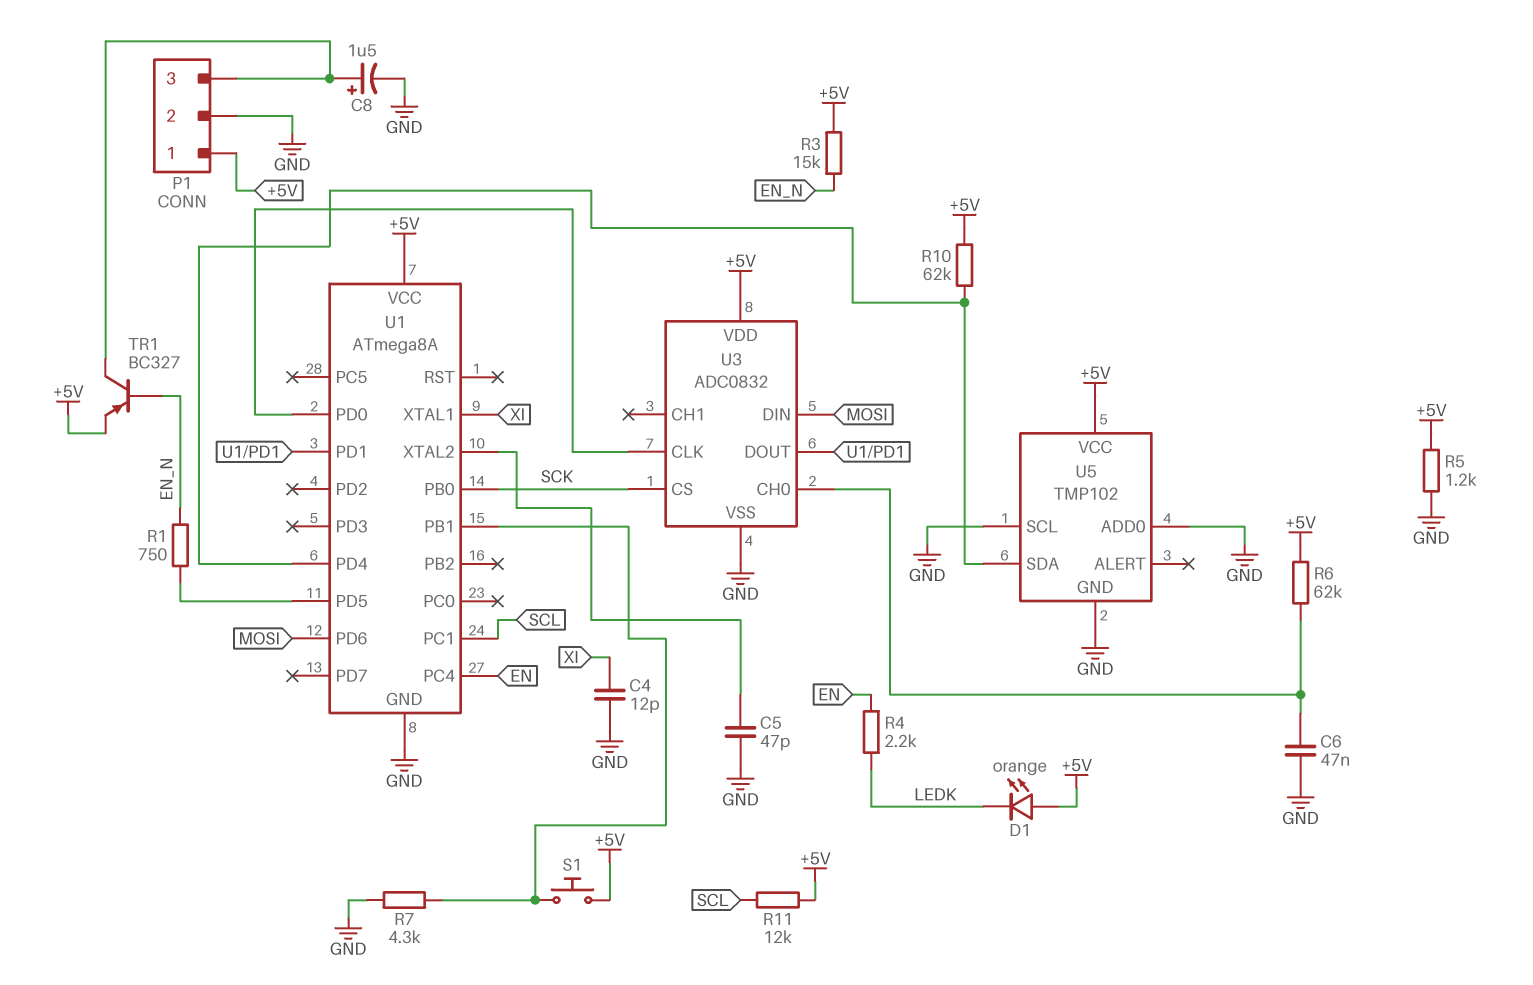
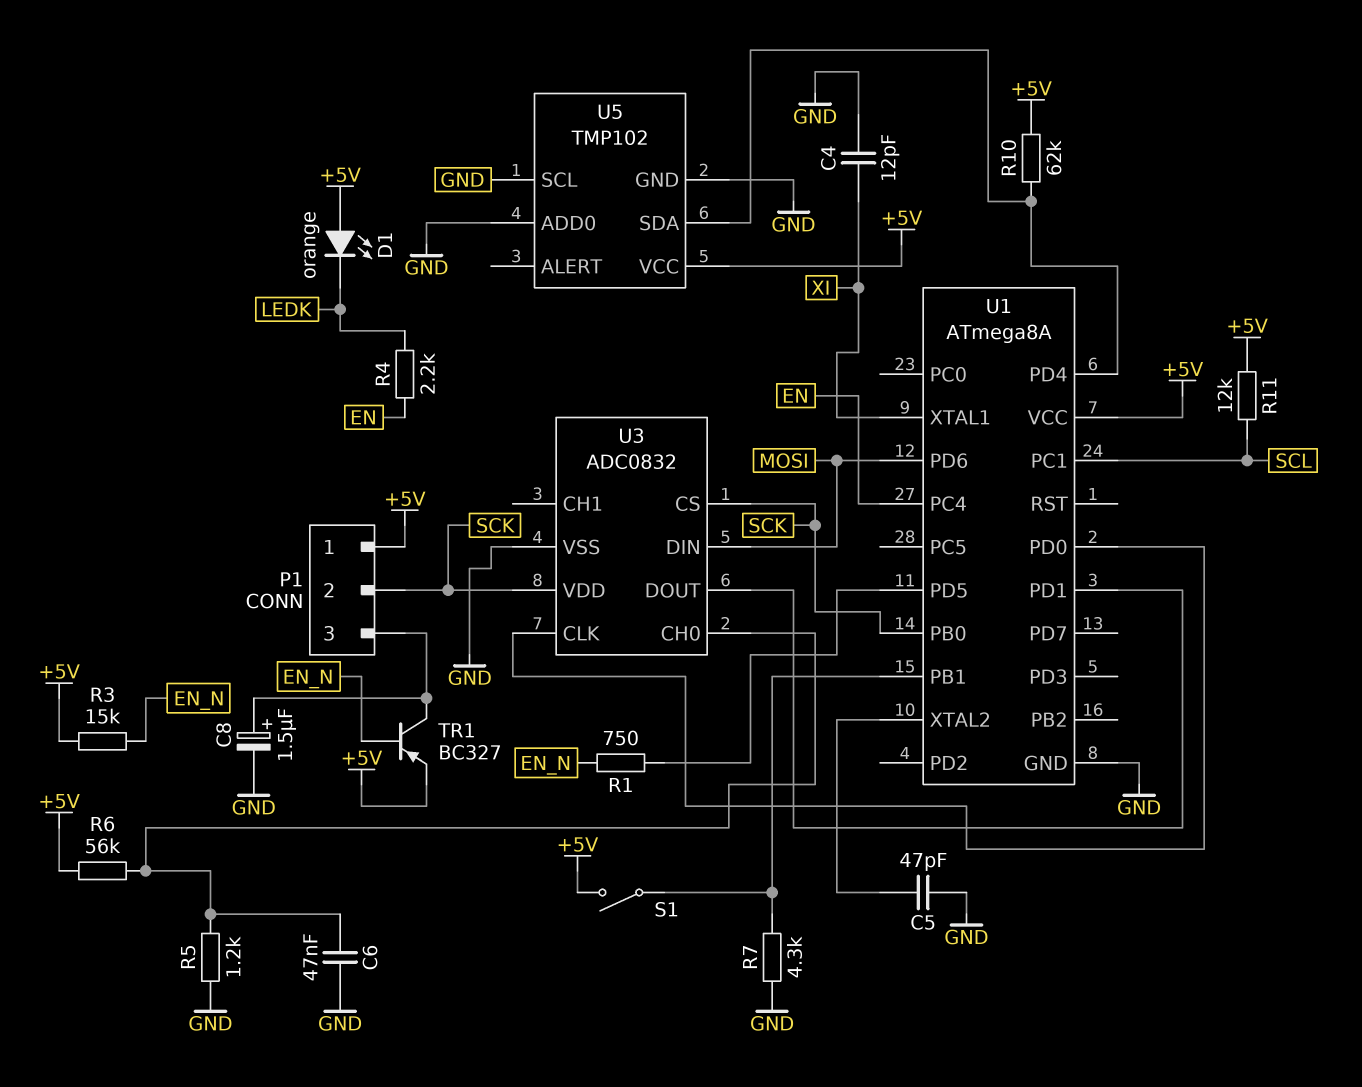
P1 pin 2: GND -> SCK
R5: 1.2k (+5V, GND) -> 1.2k (GND, U3/CH0)
R6: 62k (+5V, U3/CH0) -> 56k (+5V, U3/CH0)
S1: button (+5V, U1/PB1) -> switch (+5V, U1/PB1)
U3 pin VDD: +5V -> SCK

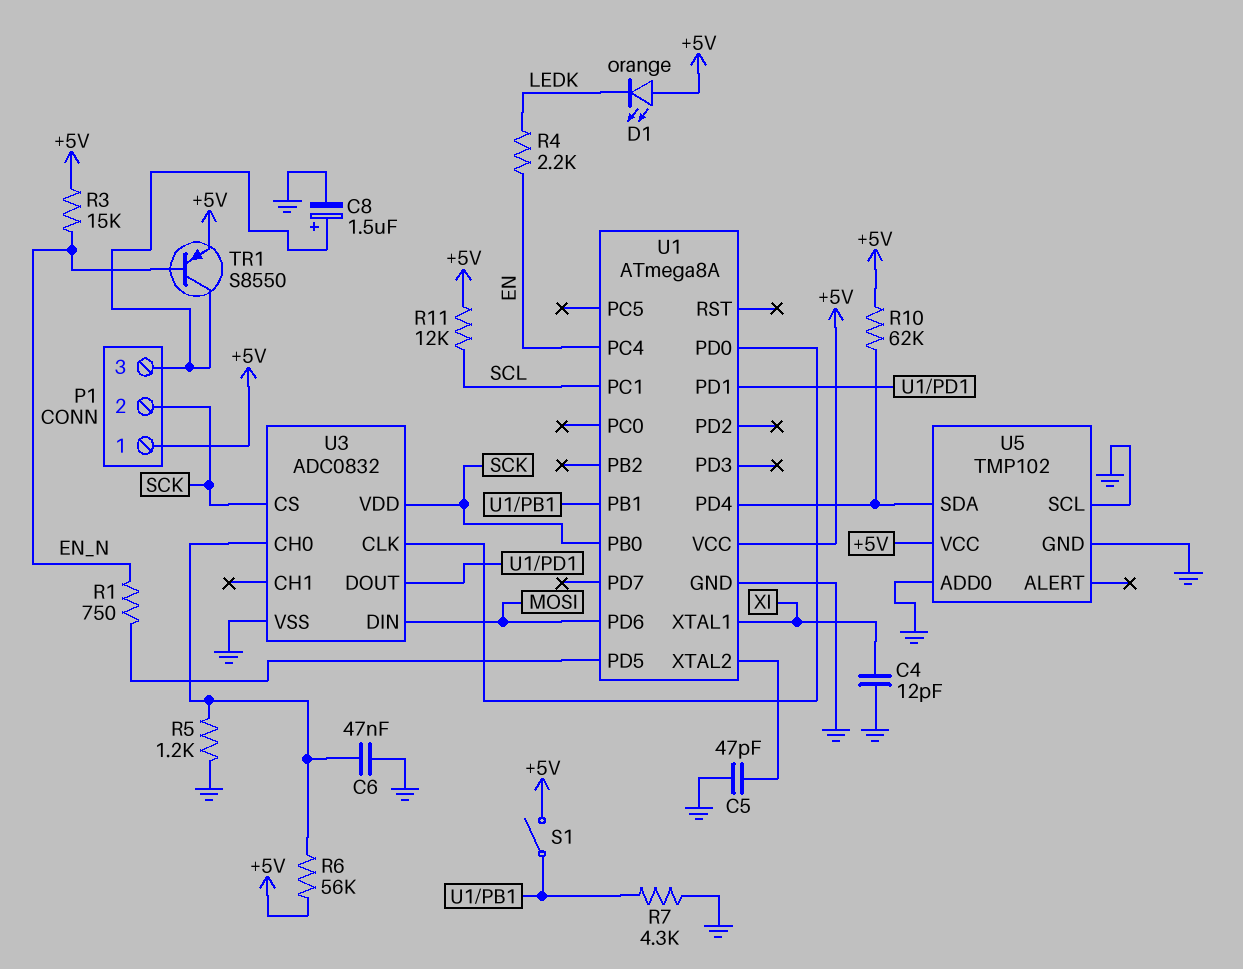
TR1: PNP BC327 (B EN_N, C P1/3, E +5V) -> PNP S8550 (B EN_N, C P1/3, E +5V)

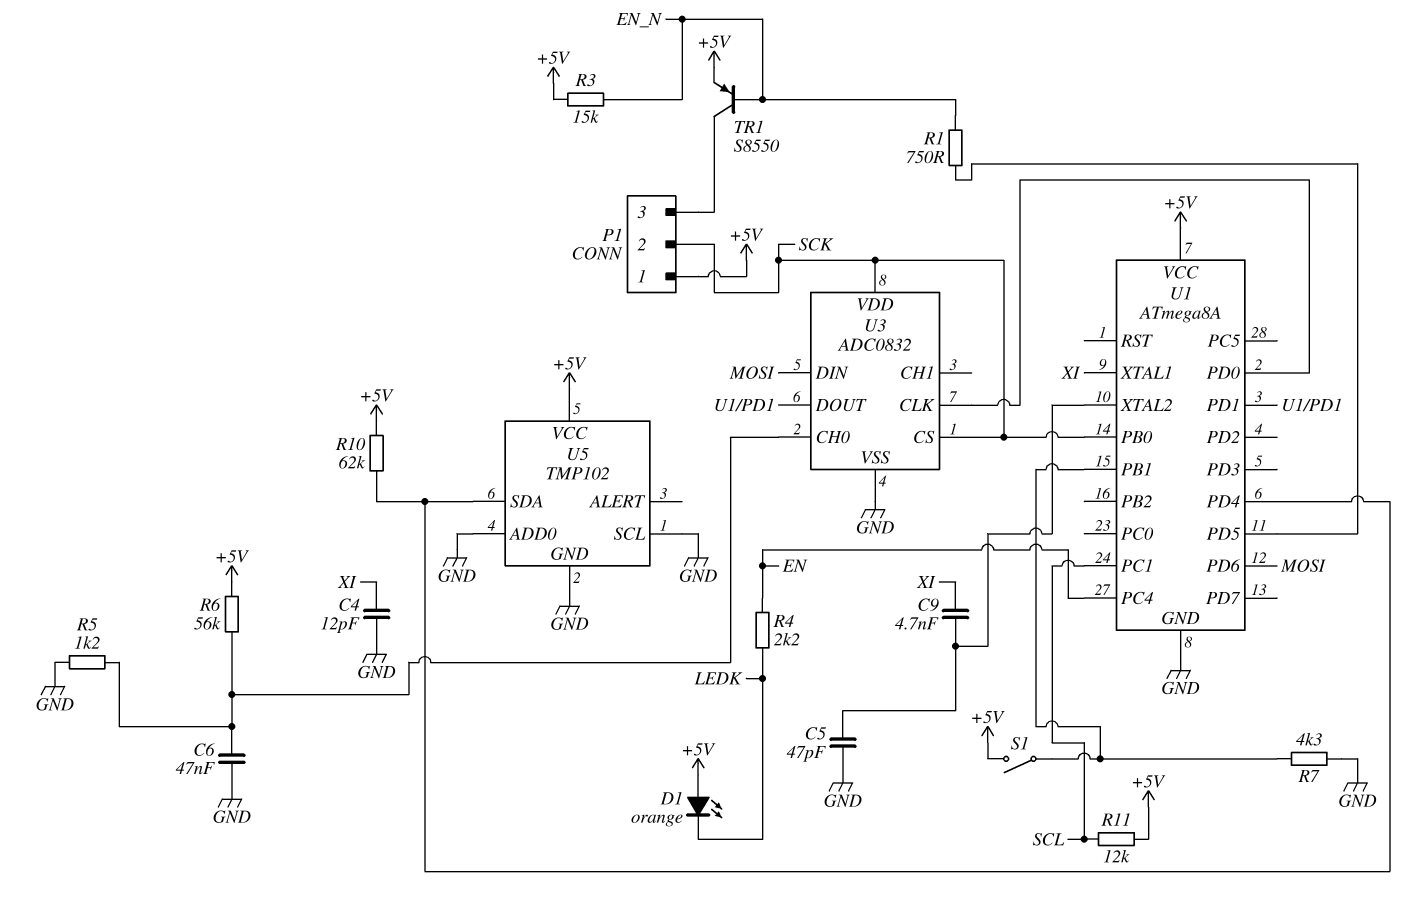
C8: 1.5uF (plus P1/3, minus GND) -> none
C9: none -> 4.7nF (U1/XTAL2, XI)

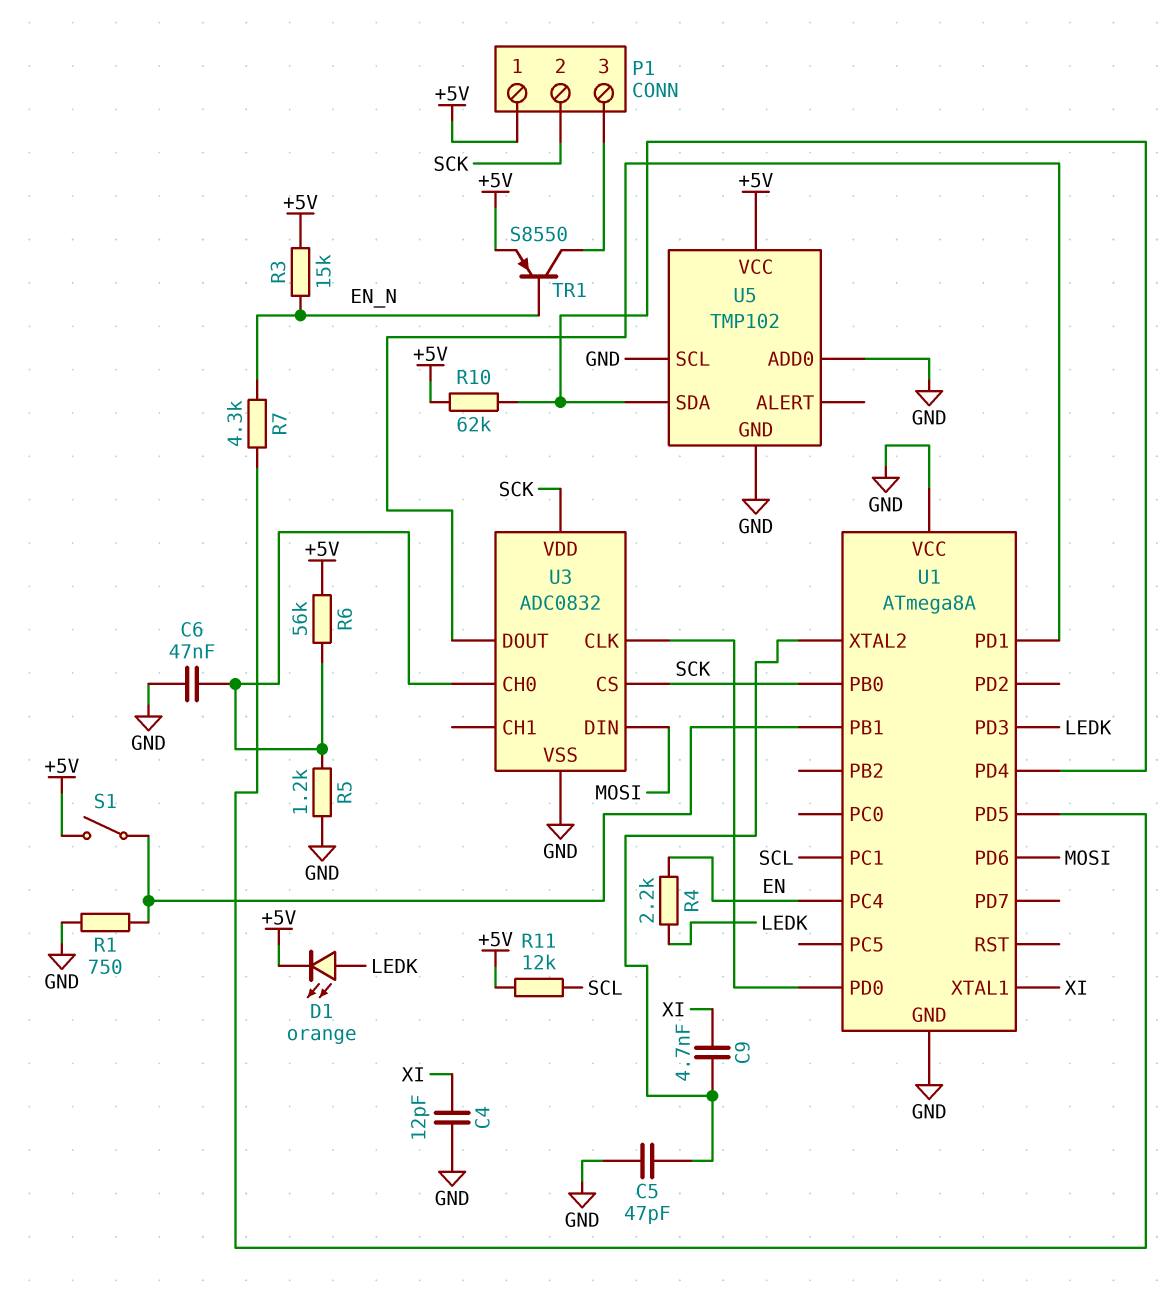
D1: LED orange (A +5V, K LEDK) -> LED orange (A LEDK, K +5V)
R1: 750 (EN_N, U1/PD5) -> 750 (GND, U1/PB1)
R7: 4.3k (GND, U1/PB1) -> 4.3k (EN_N, U1/PD5)
U1 pin PD3: none -> LEDK
U1 pin VCC: +5V -> GND

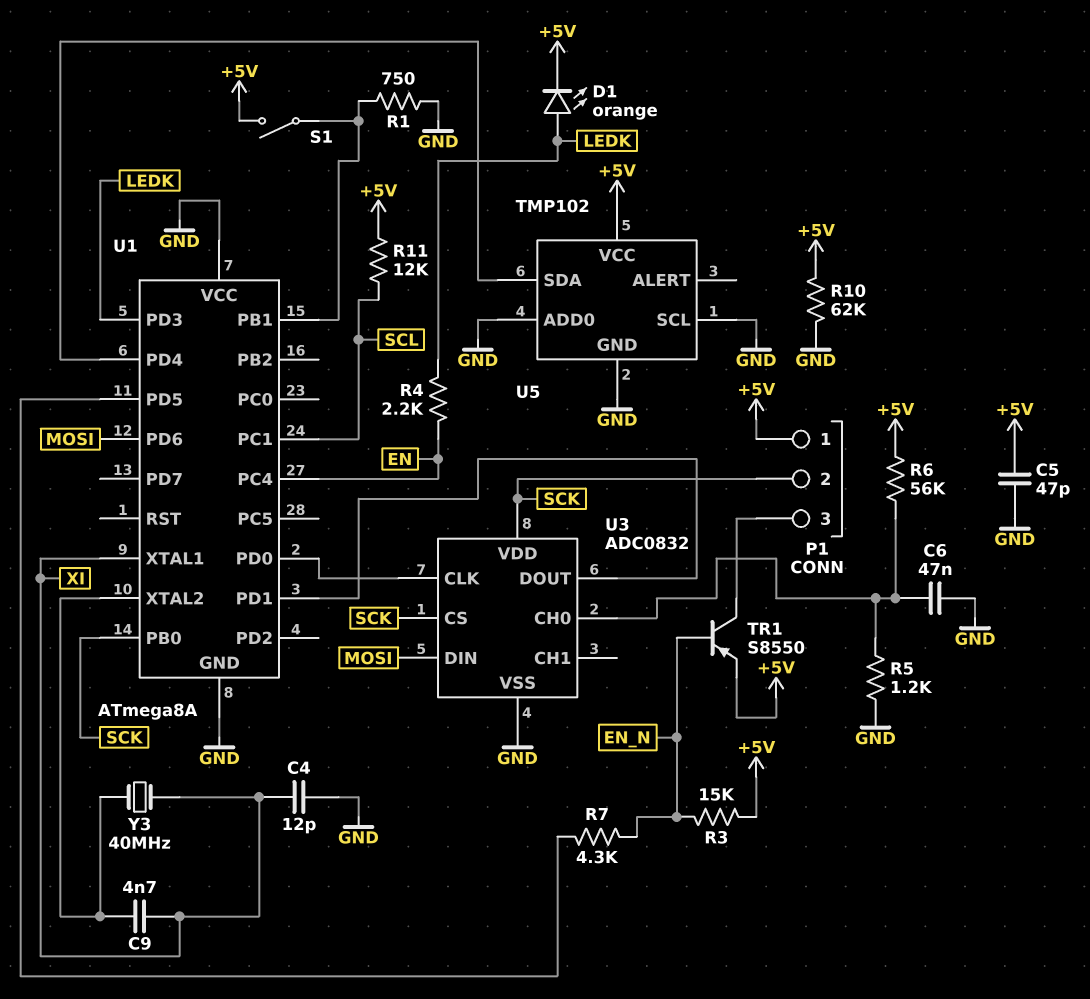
C5: 47pF (GND, U1/XTAL2) -> 47pF (+5V, GND)
R10: 62k (+5V, U1/PD4) -> 62k (+5V, GND)
Y3: none -> 40MHz (U1/XTAL2, XI)

